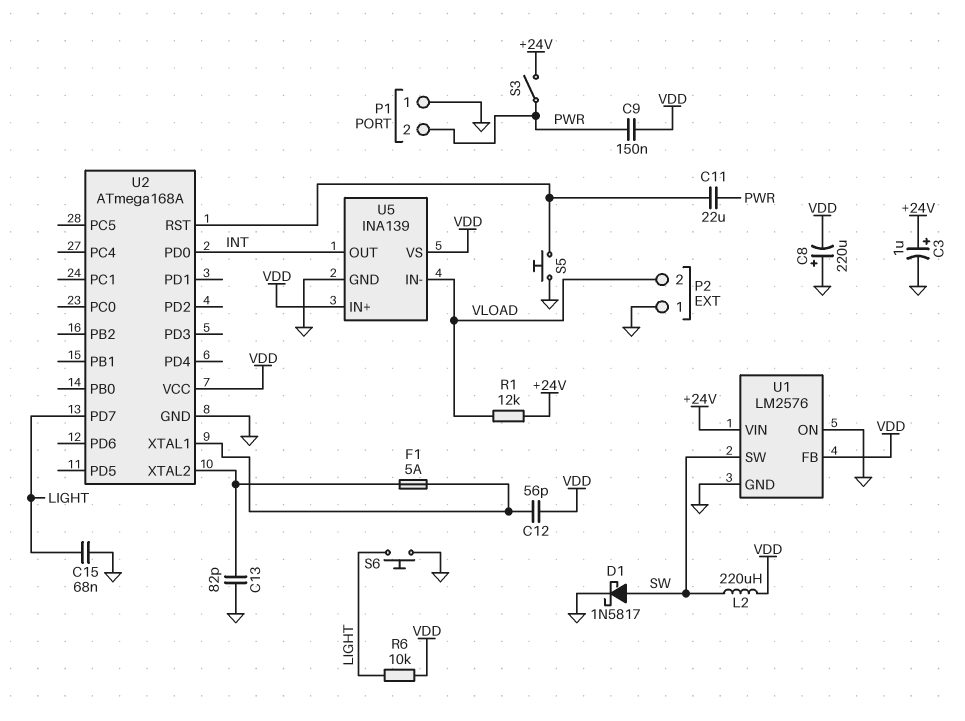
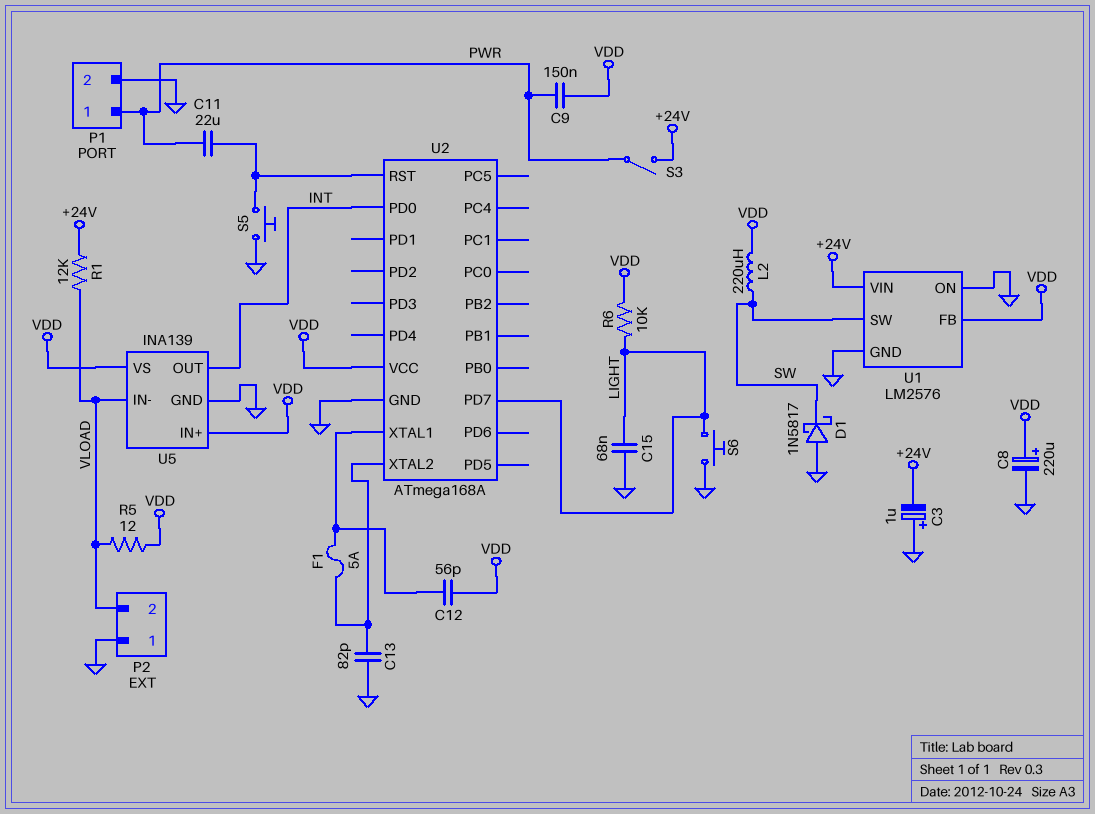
C3: 1uF (plus +24V, minus GND) -> 1uF (plus GND, minus +24V)
C8: 220uF (plus GND, minus VDD) -> 220uF (plus VDD, minus GND)
D1: schottky 1N5817 (A SW, K GND) -> schottky 1N5817 (A GND, K SW)
P1 pin 1: GND -> PWR
P1 pin 2: PWR -> GND
R5: none -> 12 (VDD, VLOAD)

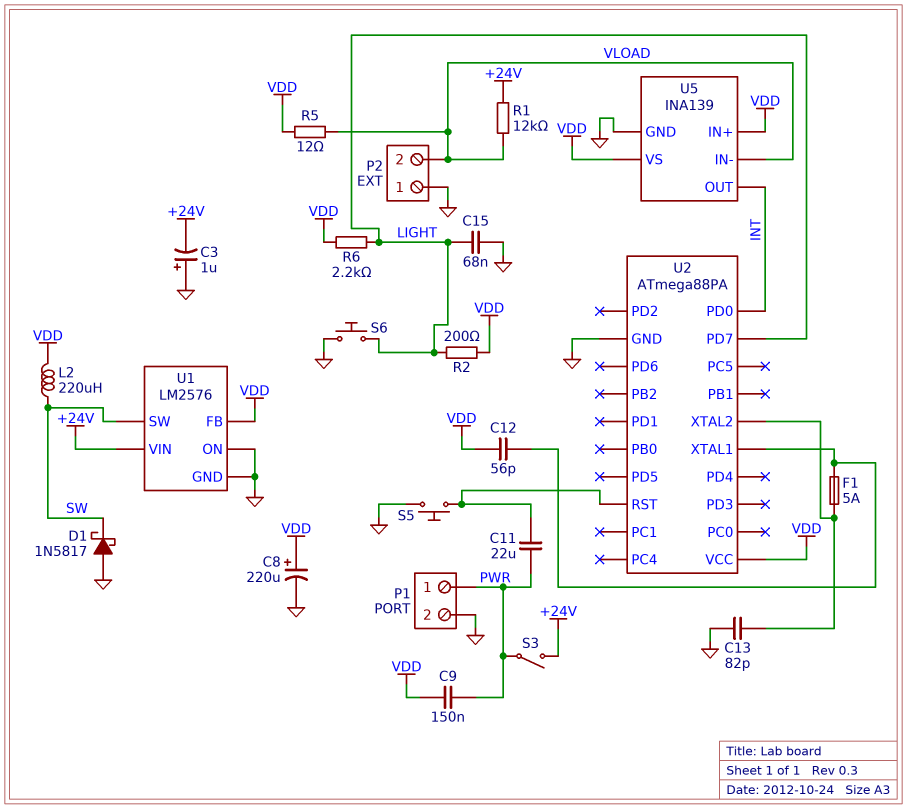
R2: none -> 200 (LIGHT, VDD)
R6: 10k (LIGHT, VDD) -> 2.2k (LIGHT, VDD)
U2: ATmega168A -> ATmega88PA

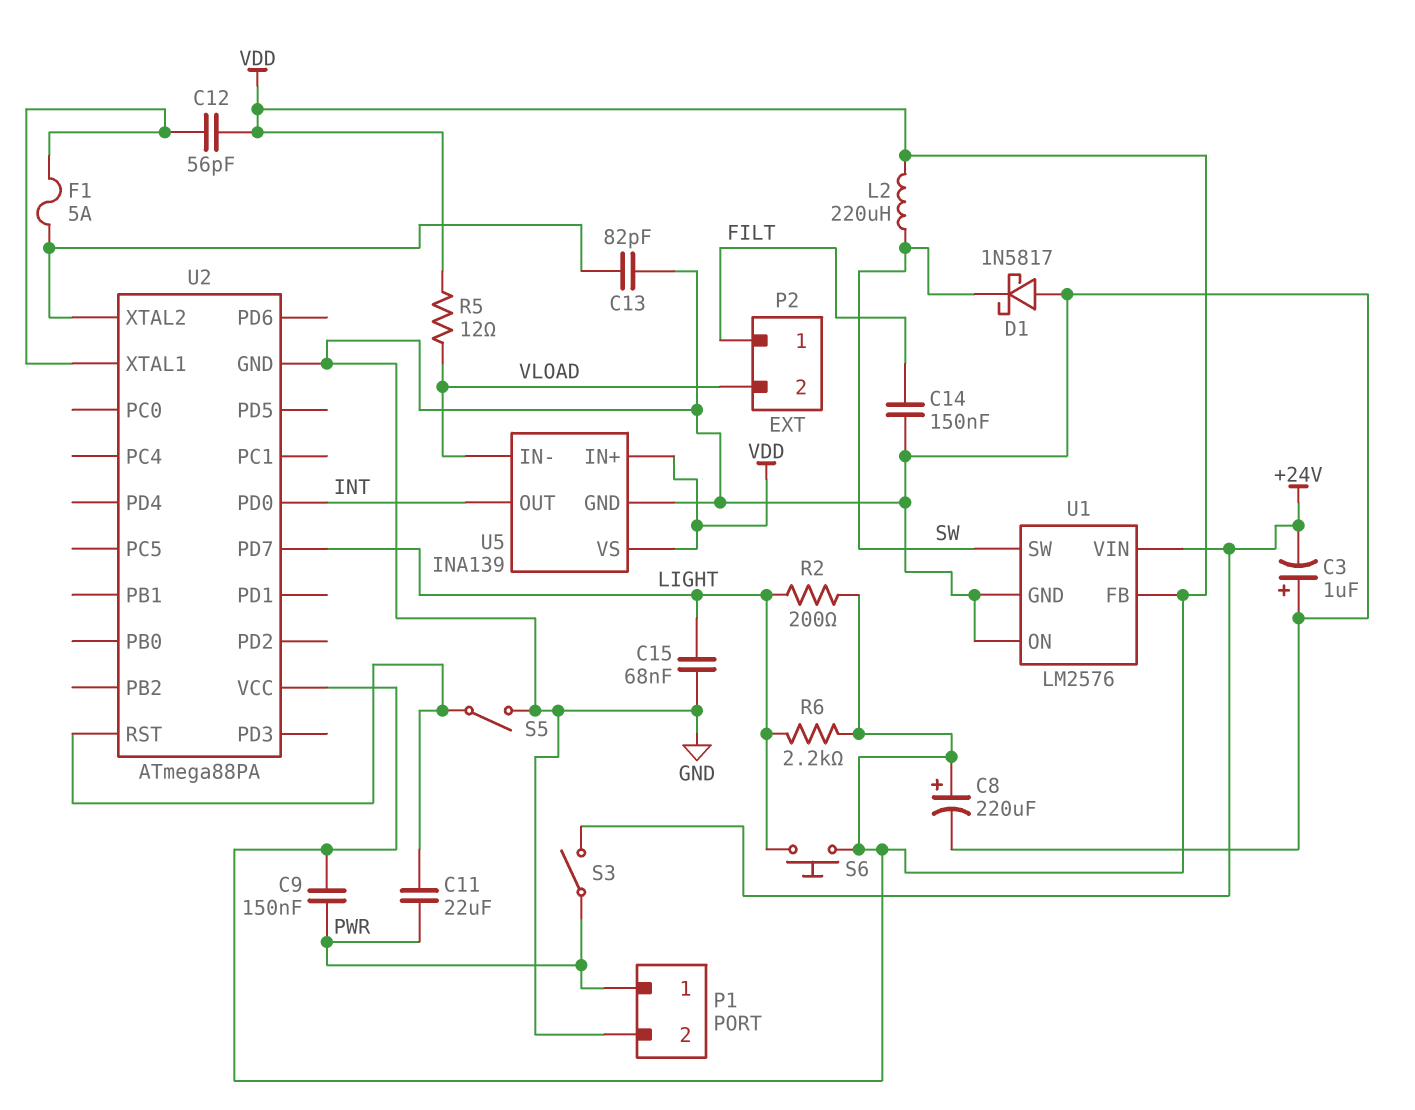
C14: none -> 150nF (FILT, GND)
P2 pin 1: GND -> FILT
R1: 12k (+24V, VLOAD) -> none
S5: button (GND, U2/RST) -> switch (GND, U2/RST)
S6: button (GND, LIGHT) -> button (LIGHT, VDD)

